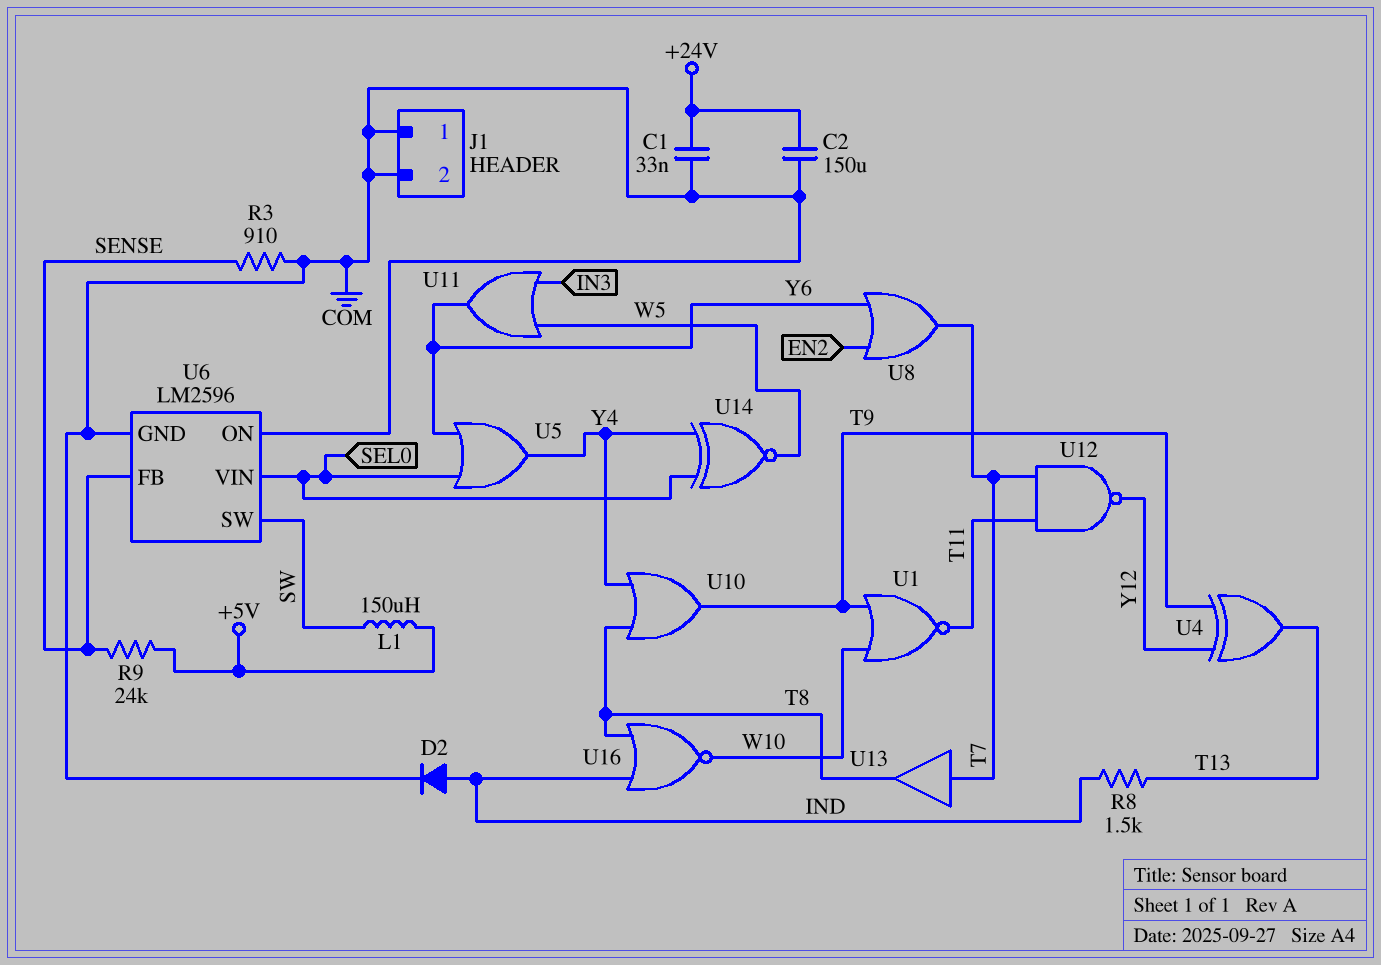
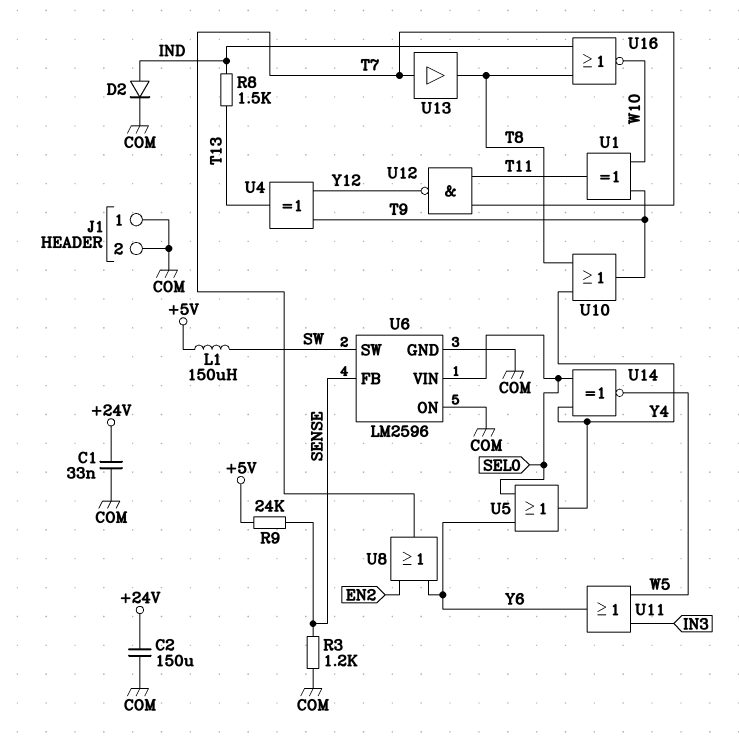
R3: 910 (COM, SENSE) -> 1.2k (COM, SENSE)
U1: NOR (in T9, in W10, out T11) -> XOR (in T9, in W10, out T11)

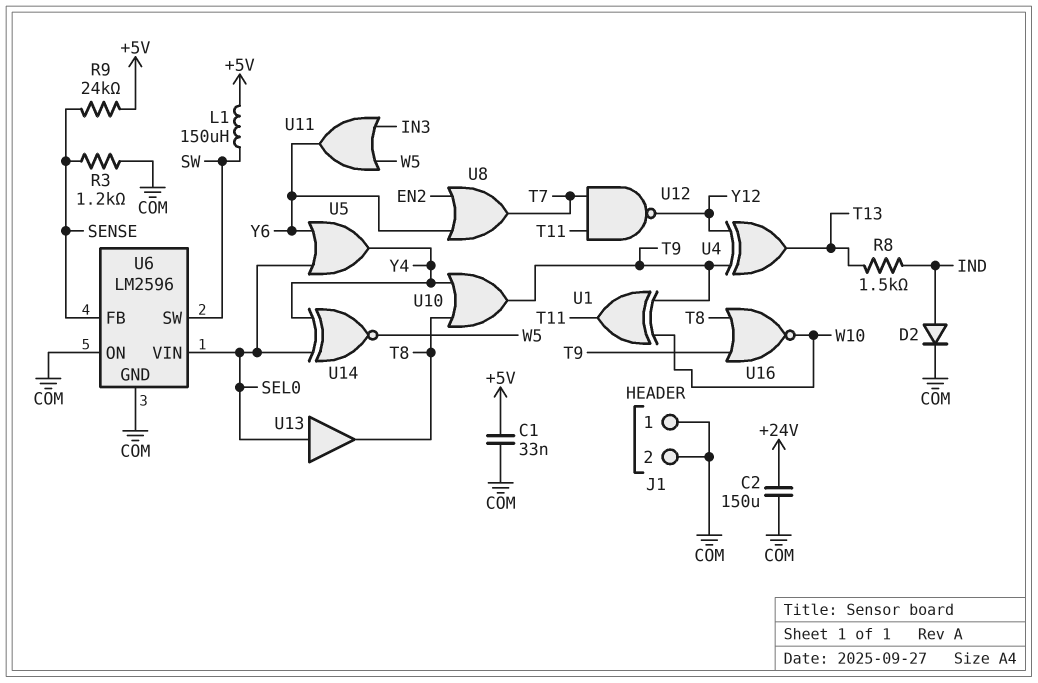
C1: 33nF (+24V, COM) -> 33nF (+5V, COM)
U13: buffer (in T7, out T8) -> buffer (in SEL0, out T8)
U16: NOR (in IND, in T8, out W10) -> NOR (in T8, in T9, out W10)

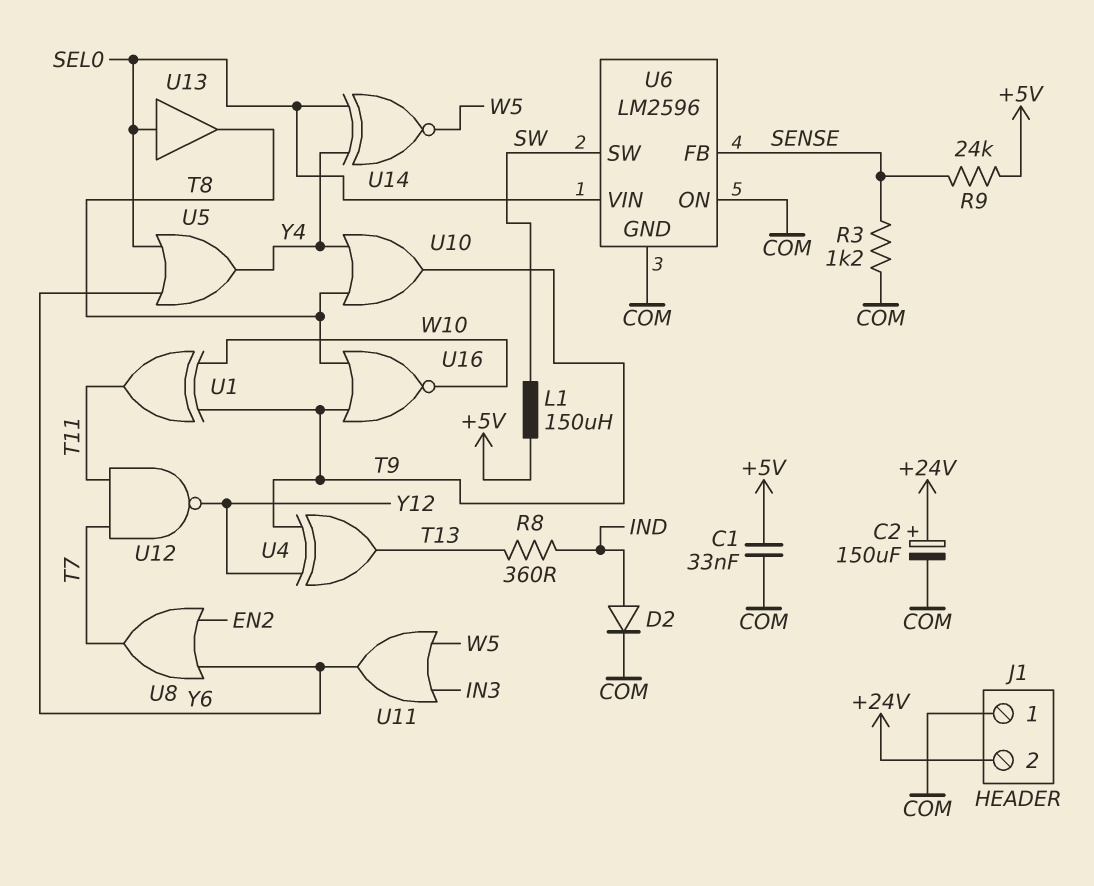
C2: 150uF (+24V, COM) -> 150uF (plus +24V, minus COM)
J1 pin 2: COM -> +24V
R8: 1.5k (IND, T13) -> 360 (IND, T13)

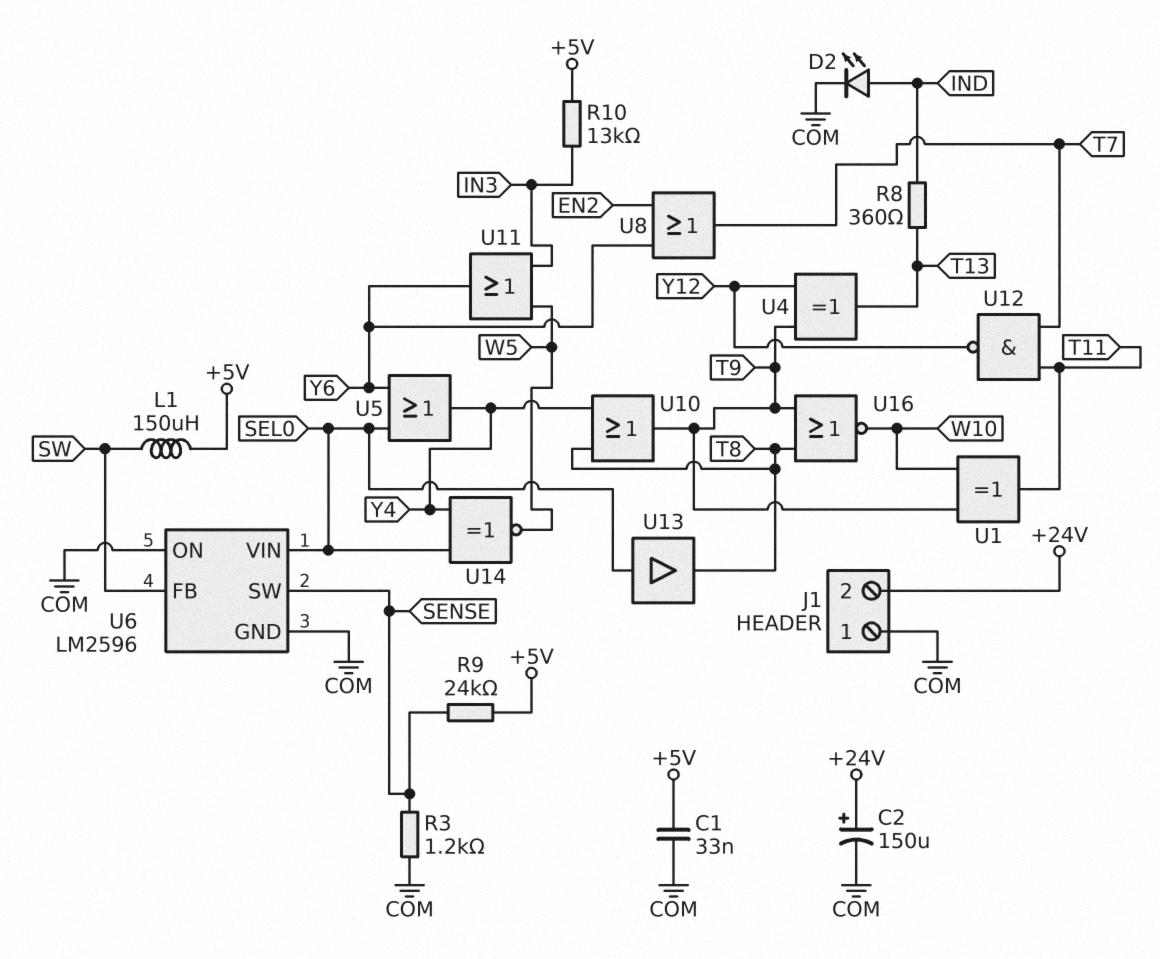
D2: diode (A IND, K COM) -> LED (A IND, K COM)
R10: none -> 13k (+5V, IN3)
U6 pin FB: SENSE -> SW
U6 pin SW: SW -> SENSE

